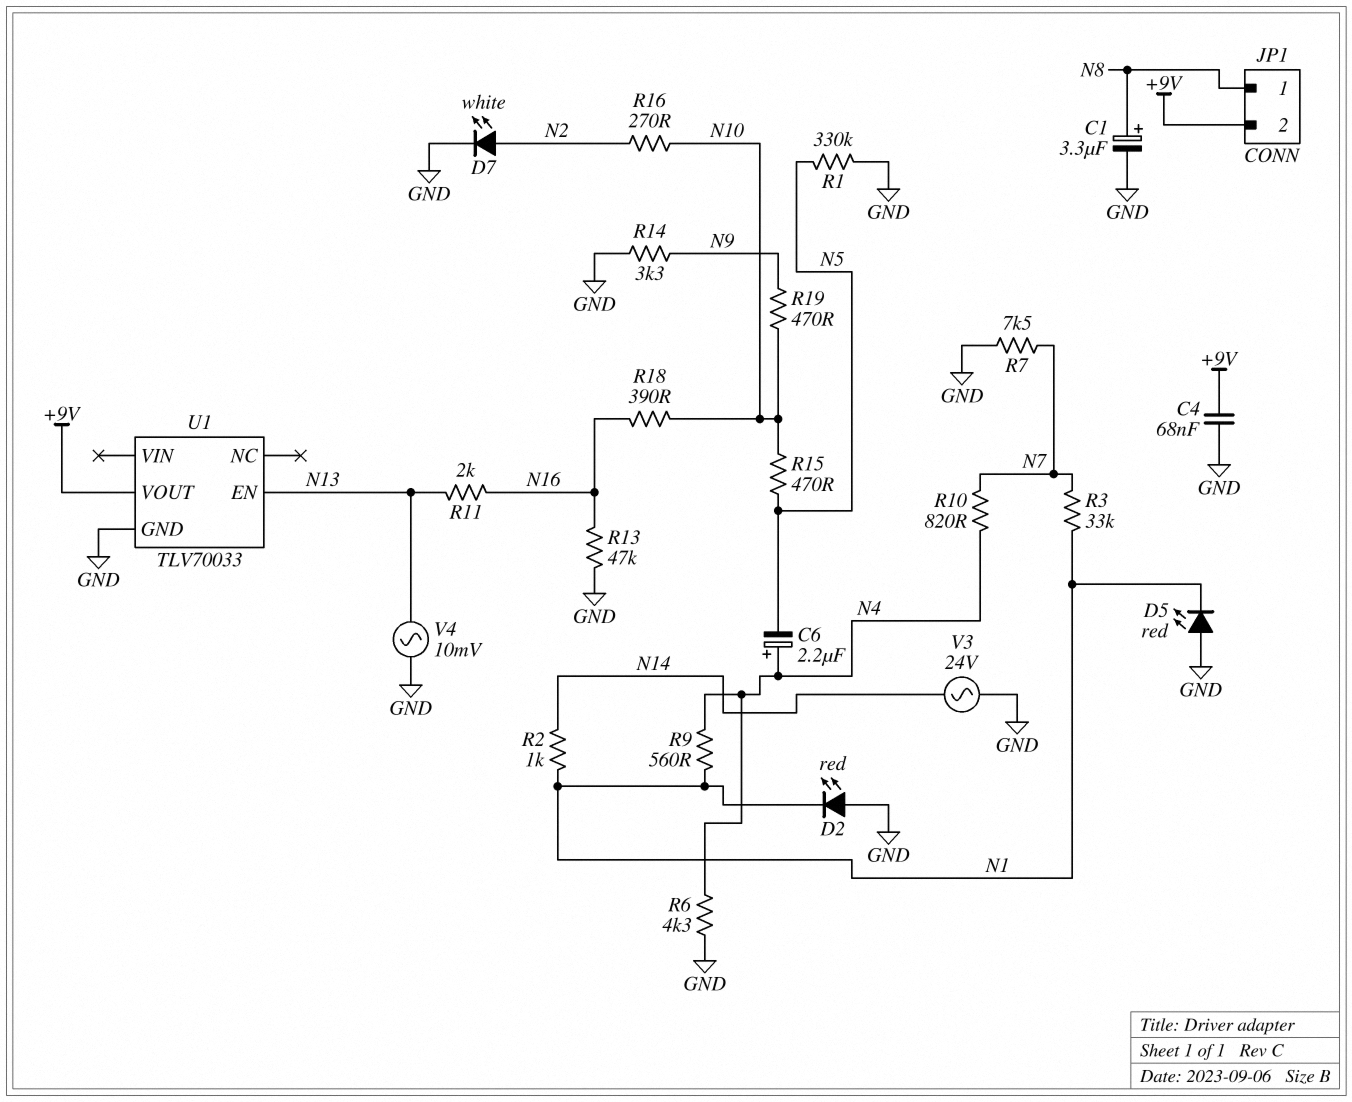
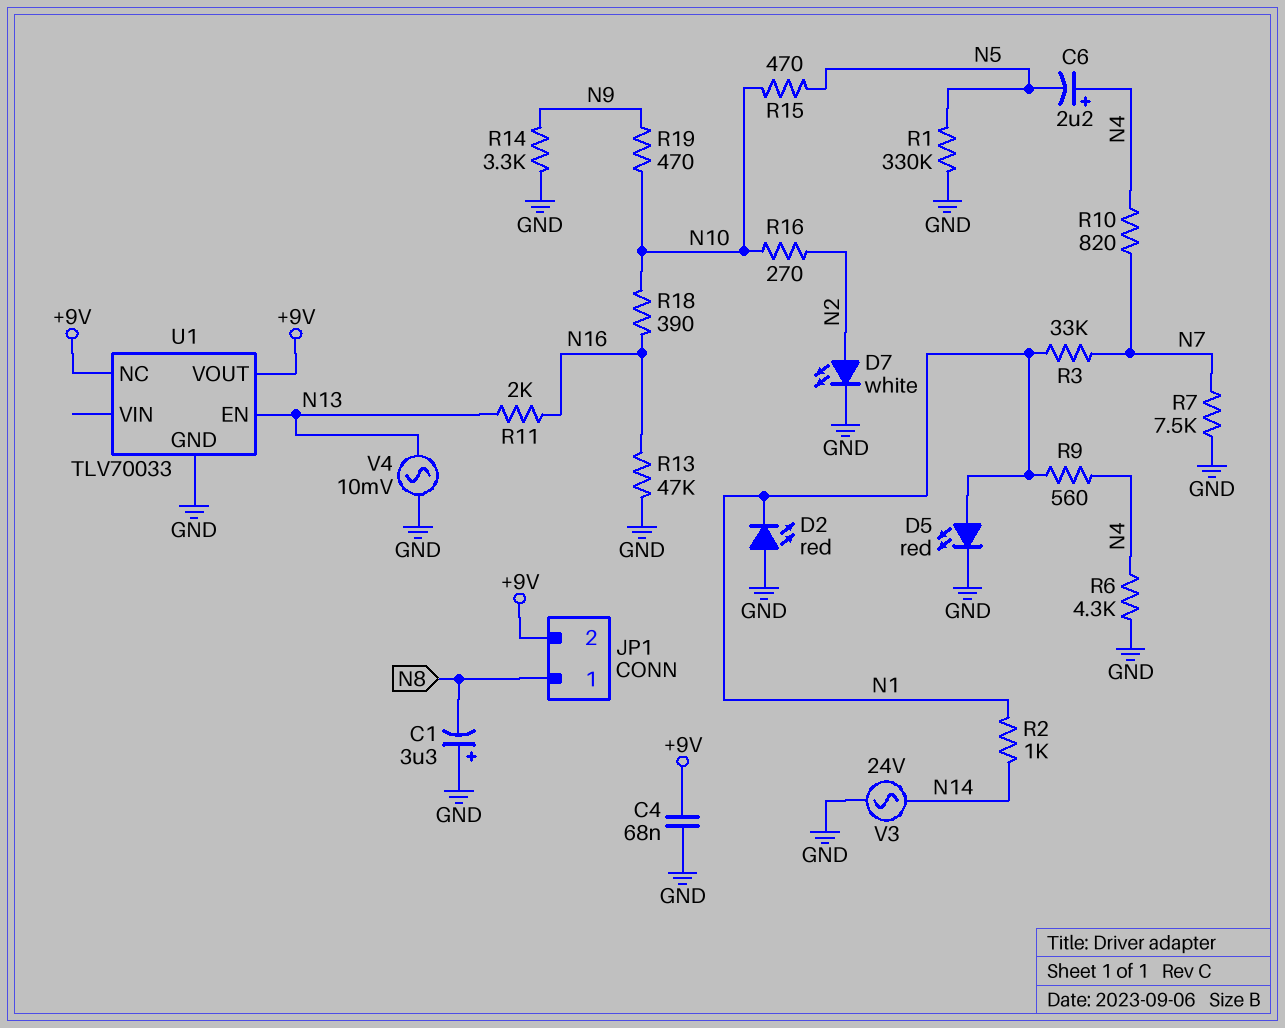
C1: 3.3uF (plus N8, minus GND) -> 3.3uF (plus GND, minus N8)
D5: LED red (A GND, K N1) -> LED red (A N1, K GND)
U1 pin NC: none -> +9V

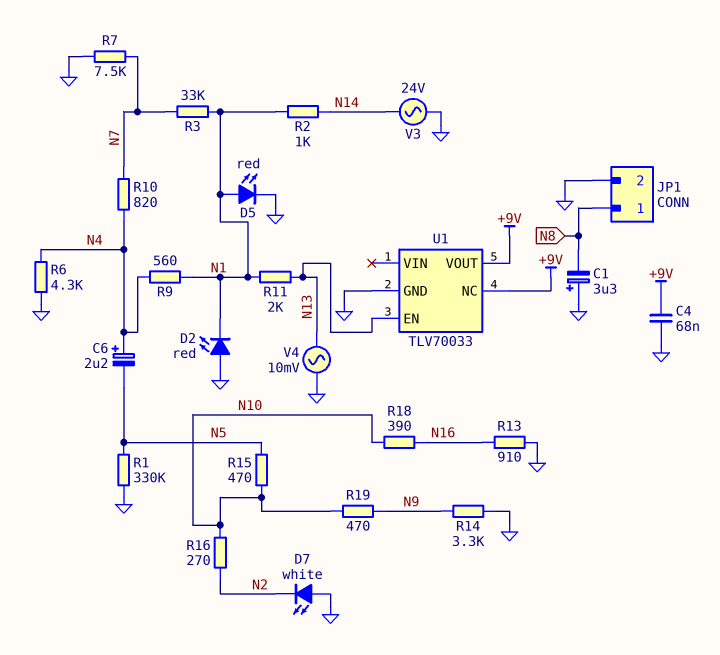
D7: LED white (A N2, K GND) -> LED white (A GND, K N2)
JP1 pin 2: +9V -> GND
R11: 2k (N13, N16) -> 2k (N1, N13)
R13: 47k (GND, N16) -> 910 (GND, N16)

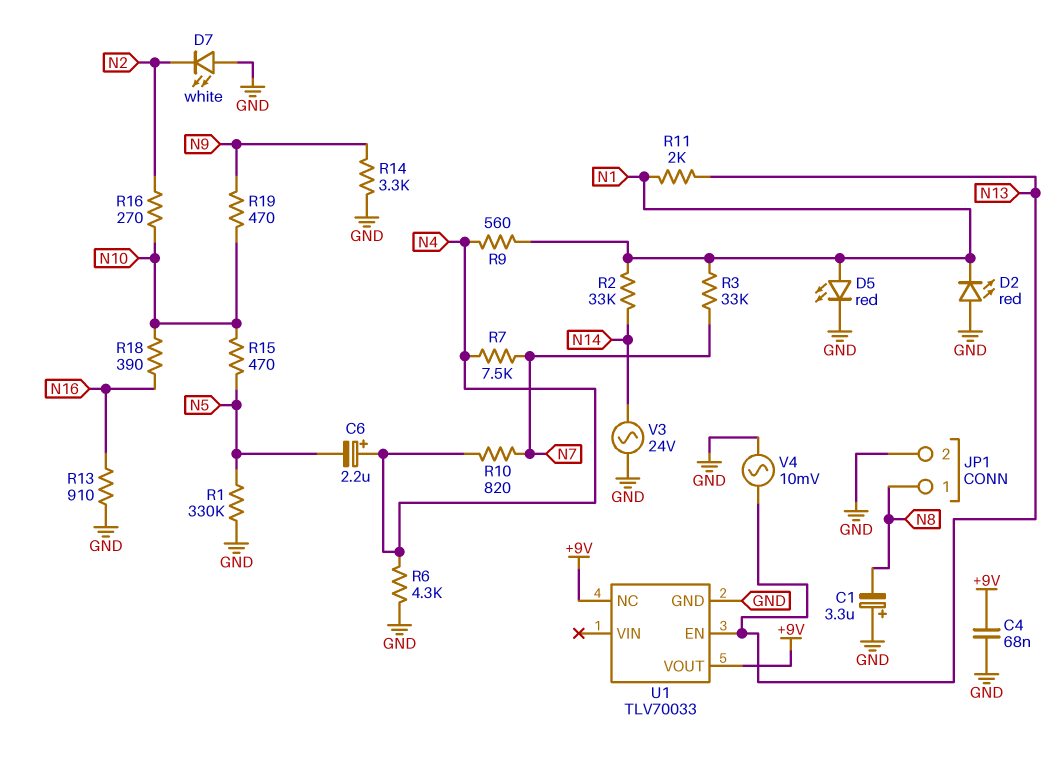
R2: 1k (N1, N14) -> 33k (N1, N14)
R7: 7.5k (GND, N7) -> 7.5k (N4, N7)

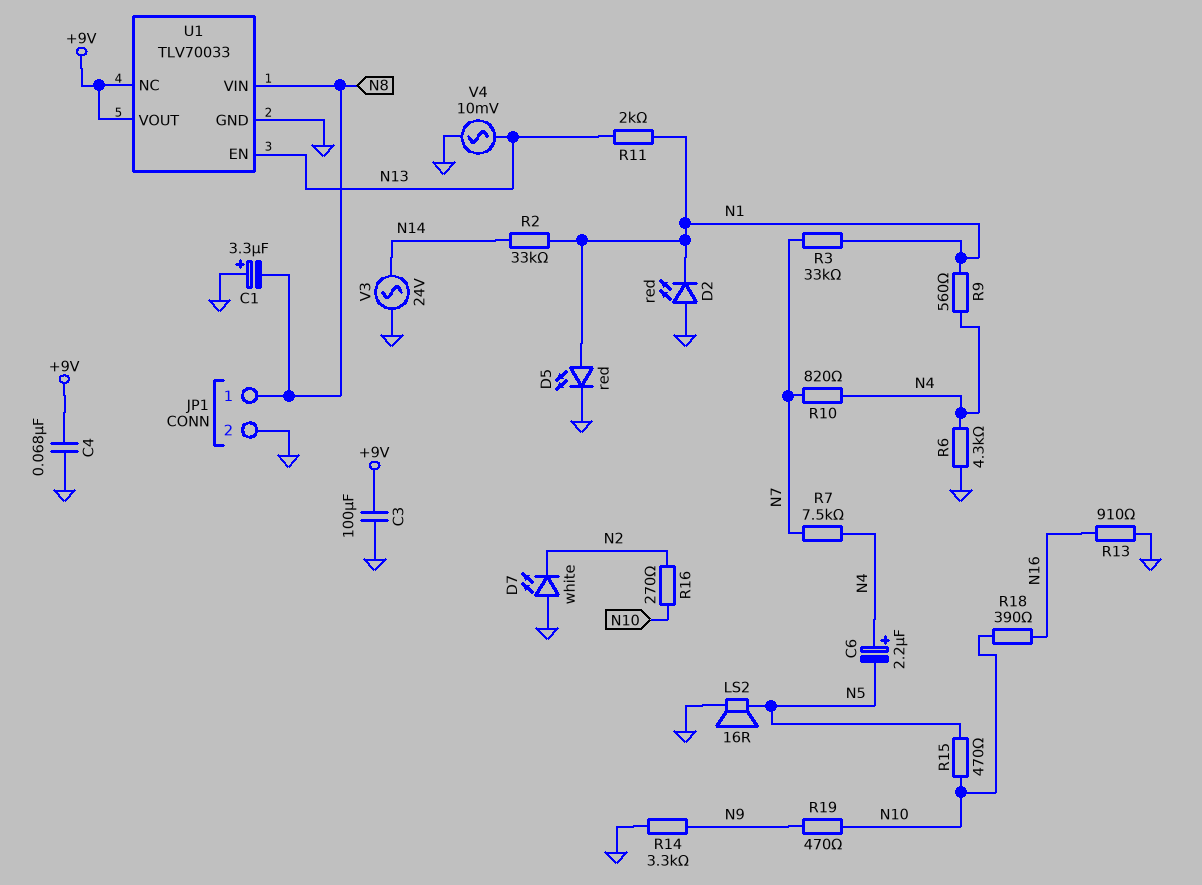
C3: none -> 100uF (+9V, GND)
LS2: none -> speaker 16R (GND, N5)
R1: 330k (GND, N5) -> none
U1 pin VIN: none -> N8

